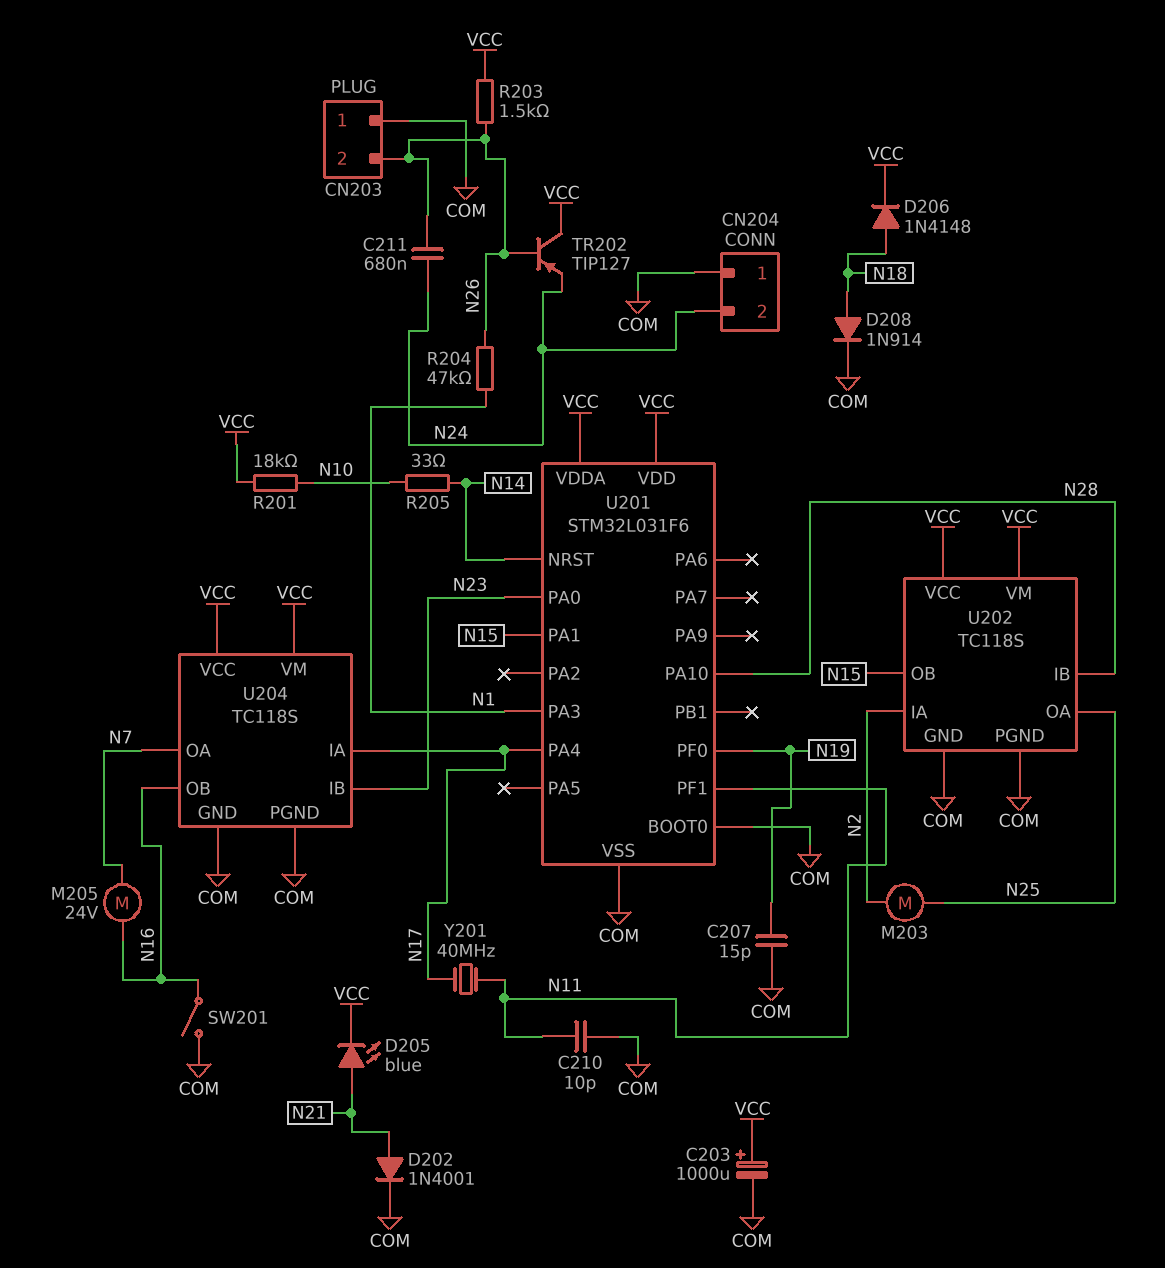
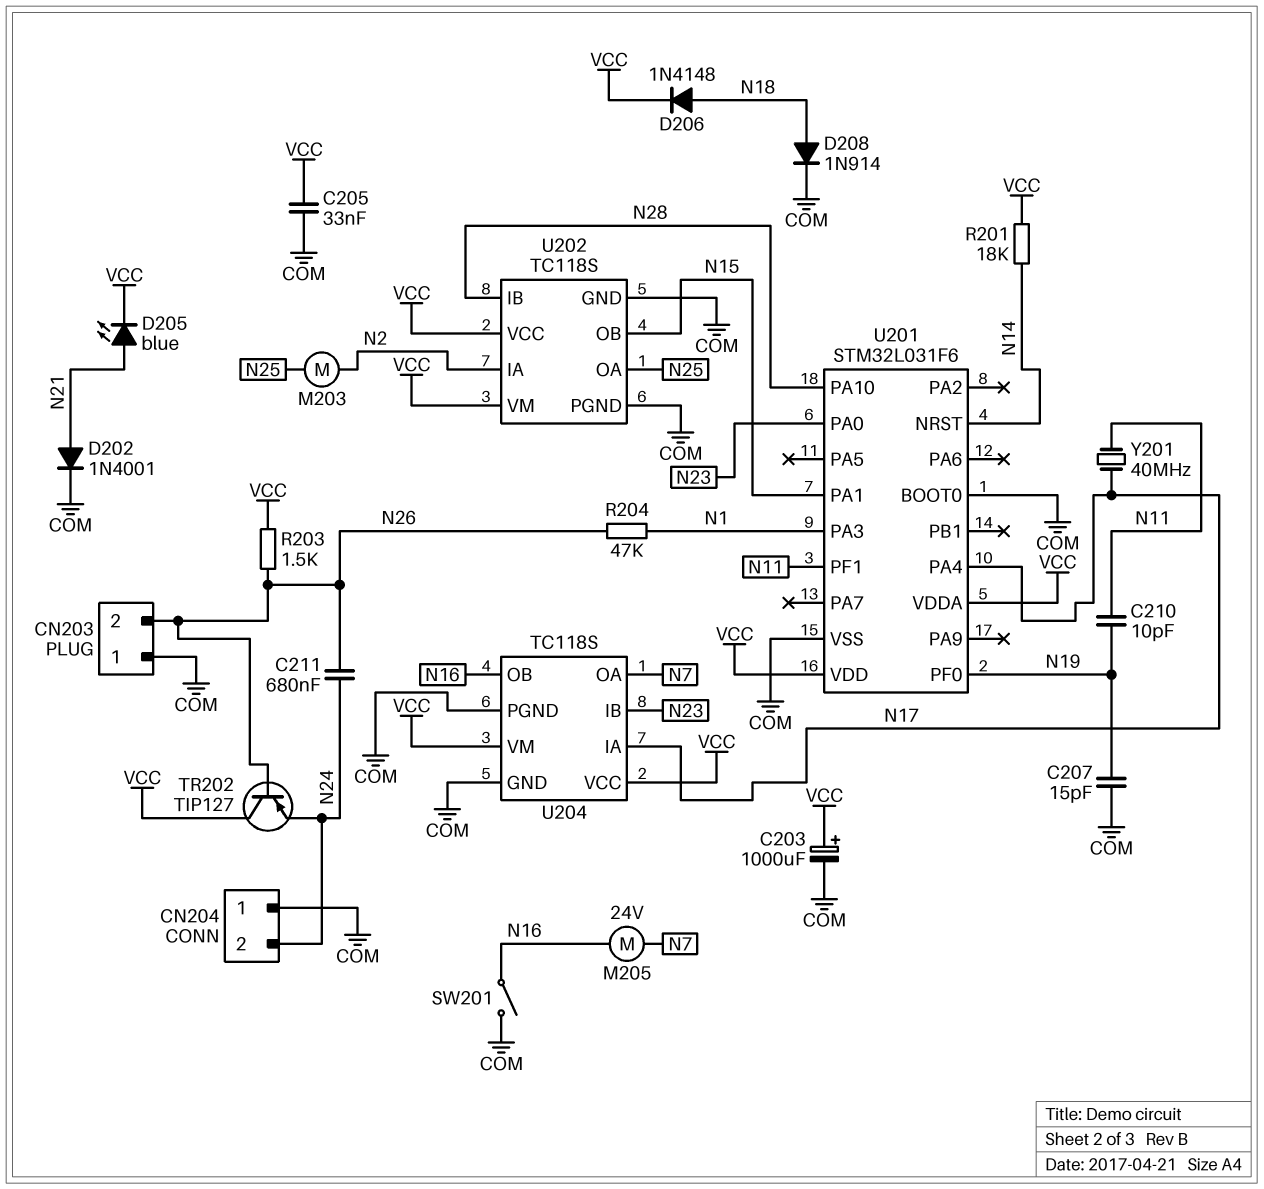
C205: none -> 33nF (COM, VCC)
C210: 10pF (COM, N11) -> 10pF (N11, N19)
R201: 18k (N10, VCC) -> 18k (N14, VCC)
R205: 33 (N10, N14) -> none

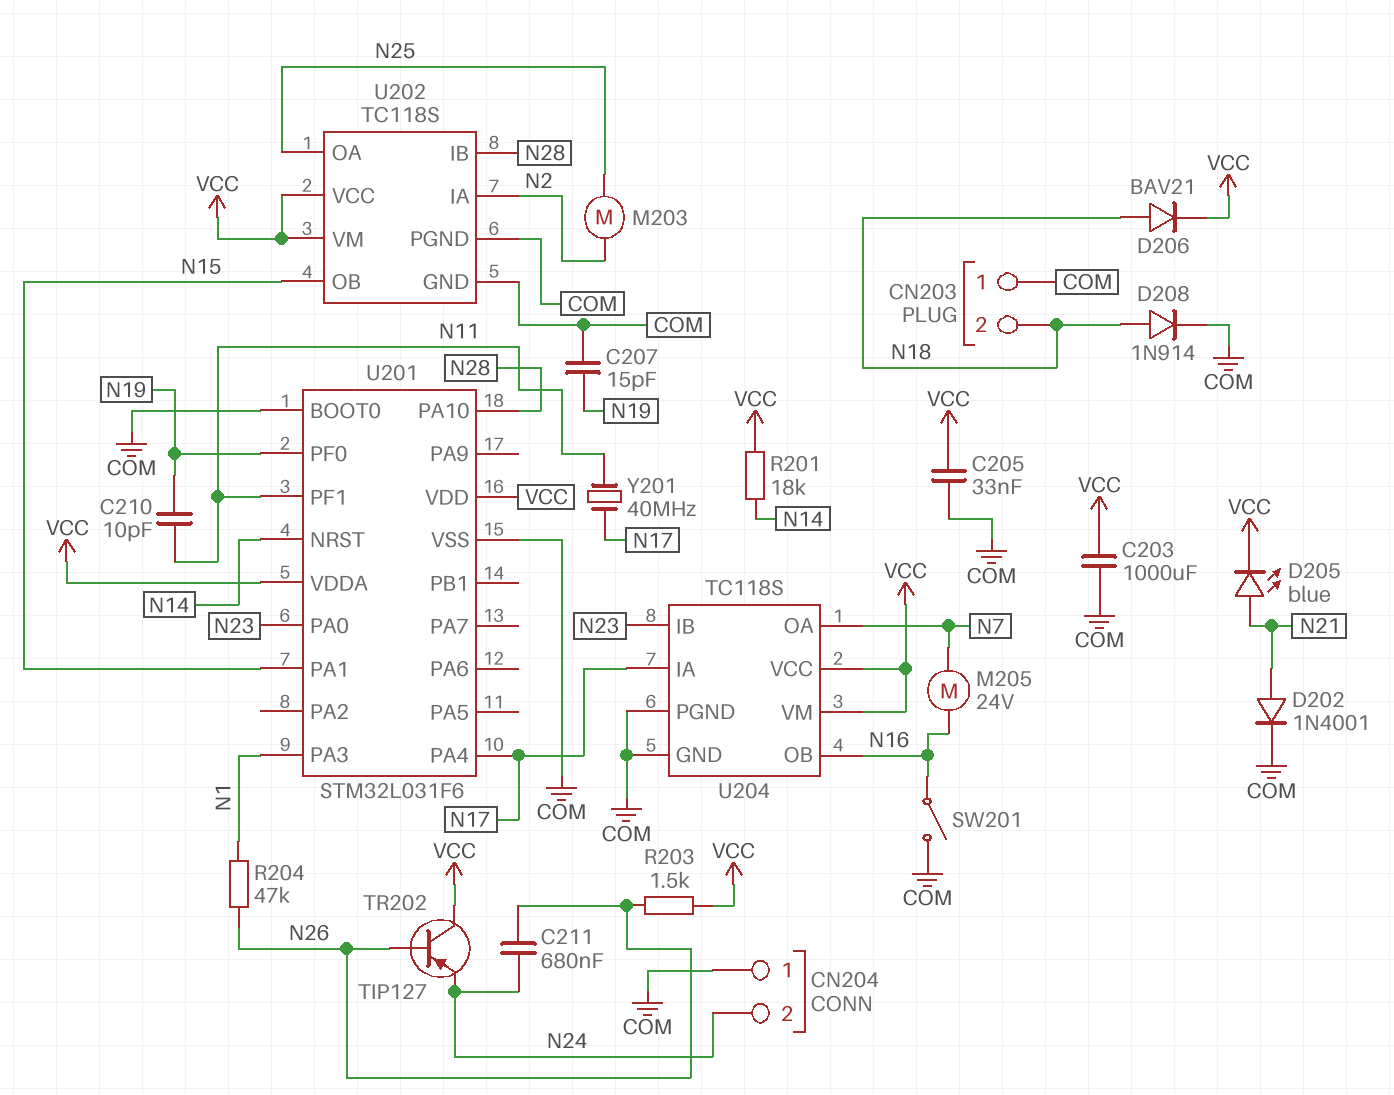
C203: 1000uF (plus VCC, minus COM) -> 1000uF (COM, VCC)
CN203 pin 2: N26 -> N18
D206: diode 1N4148 (A N18, K VCC) -> diode BAV21 (A N18, K VCC)

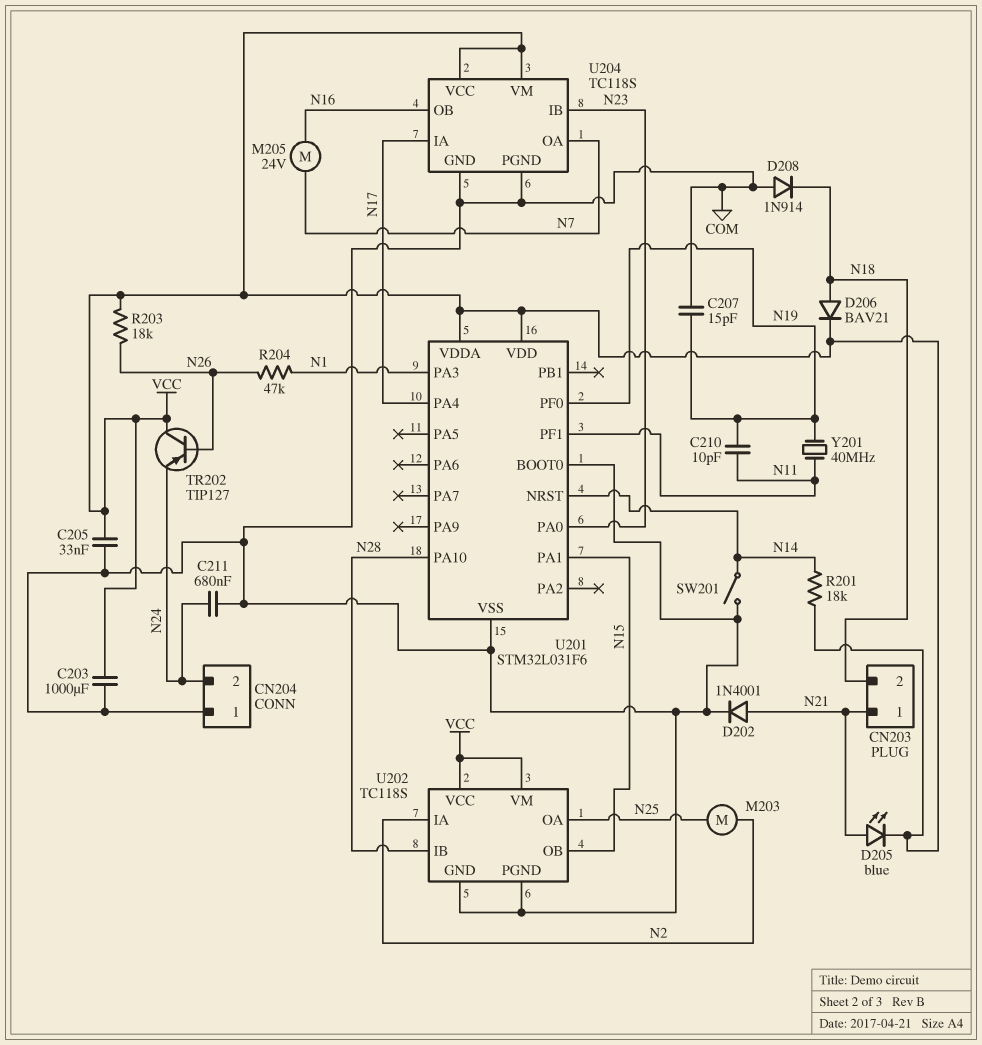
C211: 680nF (N24, N26) -> 680nF (COM, N24)
CN203 pin 1: COM -> N21
D208: diode 1N914 (A N18, K COM) -> diode 1N914 (A COM, K N18)
R203: 1.5k (N26, VCC) -> 18k (N26, VCC)
SW201: switch (COM, N16) -> switch (COM, N14)
Y201: 40MHz (N11, N17) -> 40MHz (N11, N19)

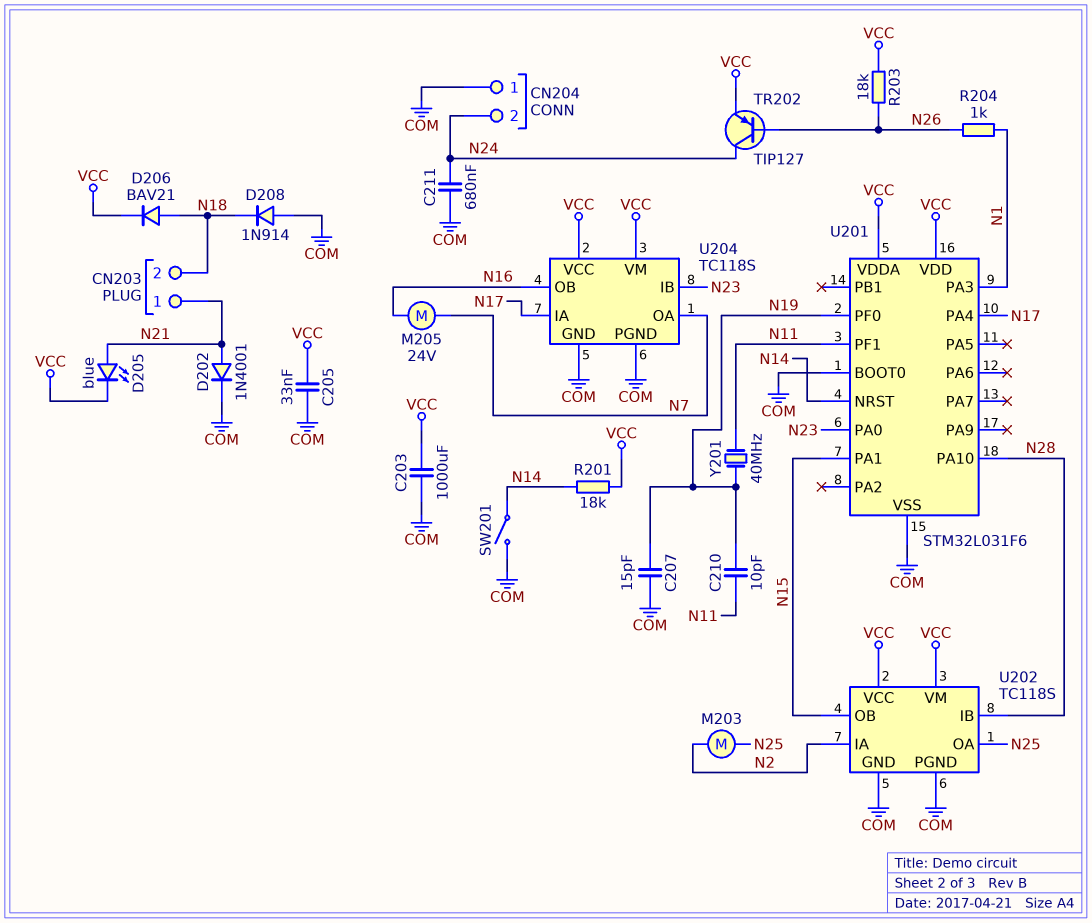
R204: 47k (N1, N26) -> 1k (N1, N26)
TR202: PNP TIP127 (B N26, C VCC, E N24) -> PNP TIP127 (B N26, C N24, E VCC)

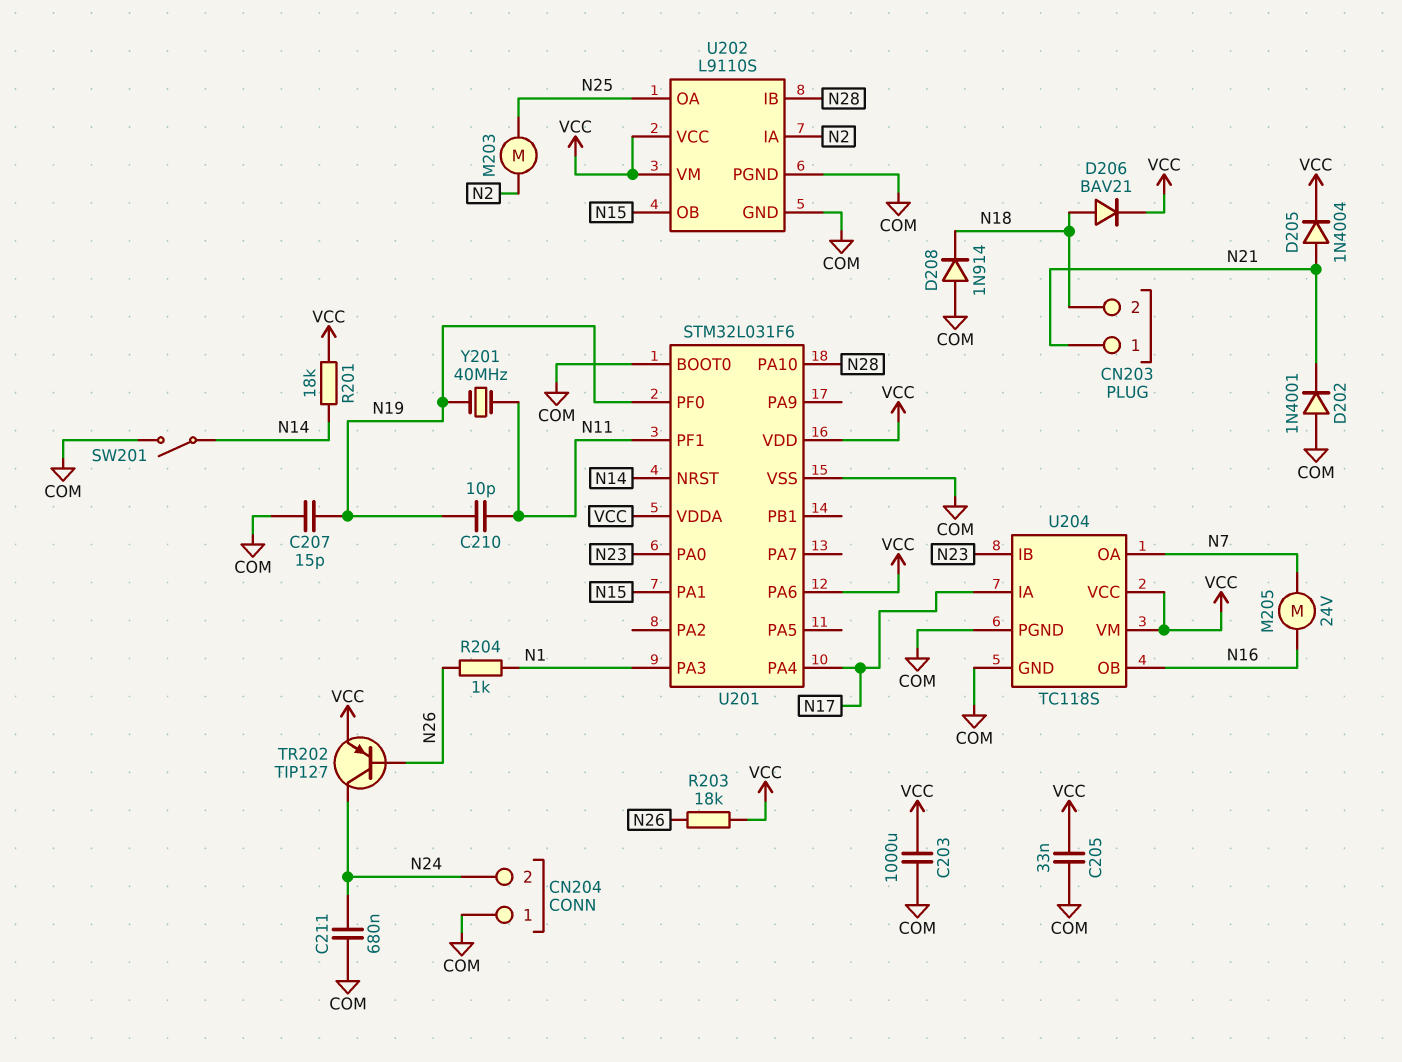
D202: diode 1N4001 (A N21, K COM) -> diode 1N4001 (A COM, K N21)
D205: LED blue (A N21, K VCC) -> diode 1N4004 (A N21, K VCC)
U201 pin PA6: none -> VCC
U202: TC118S -> L9110S

